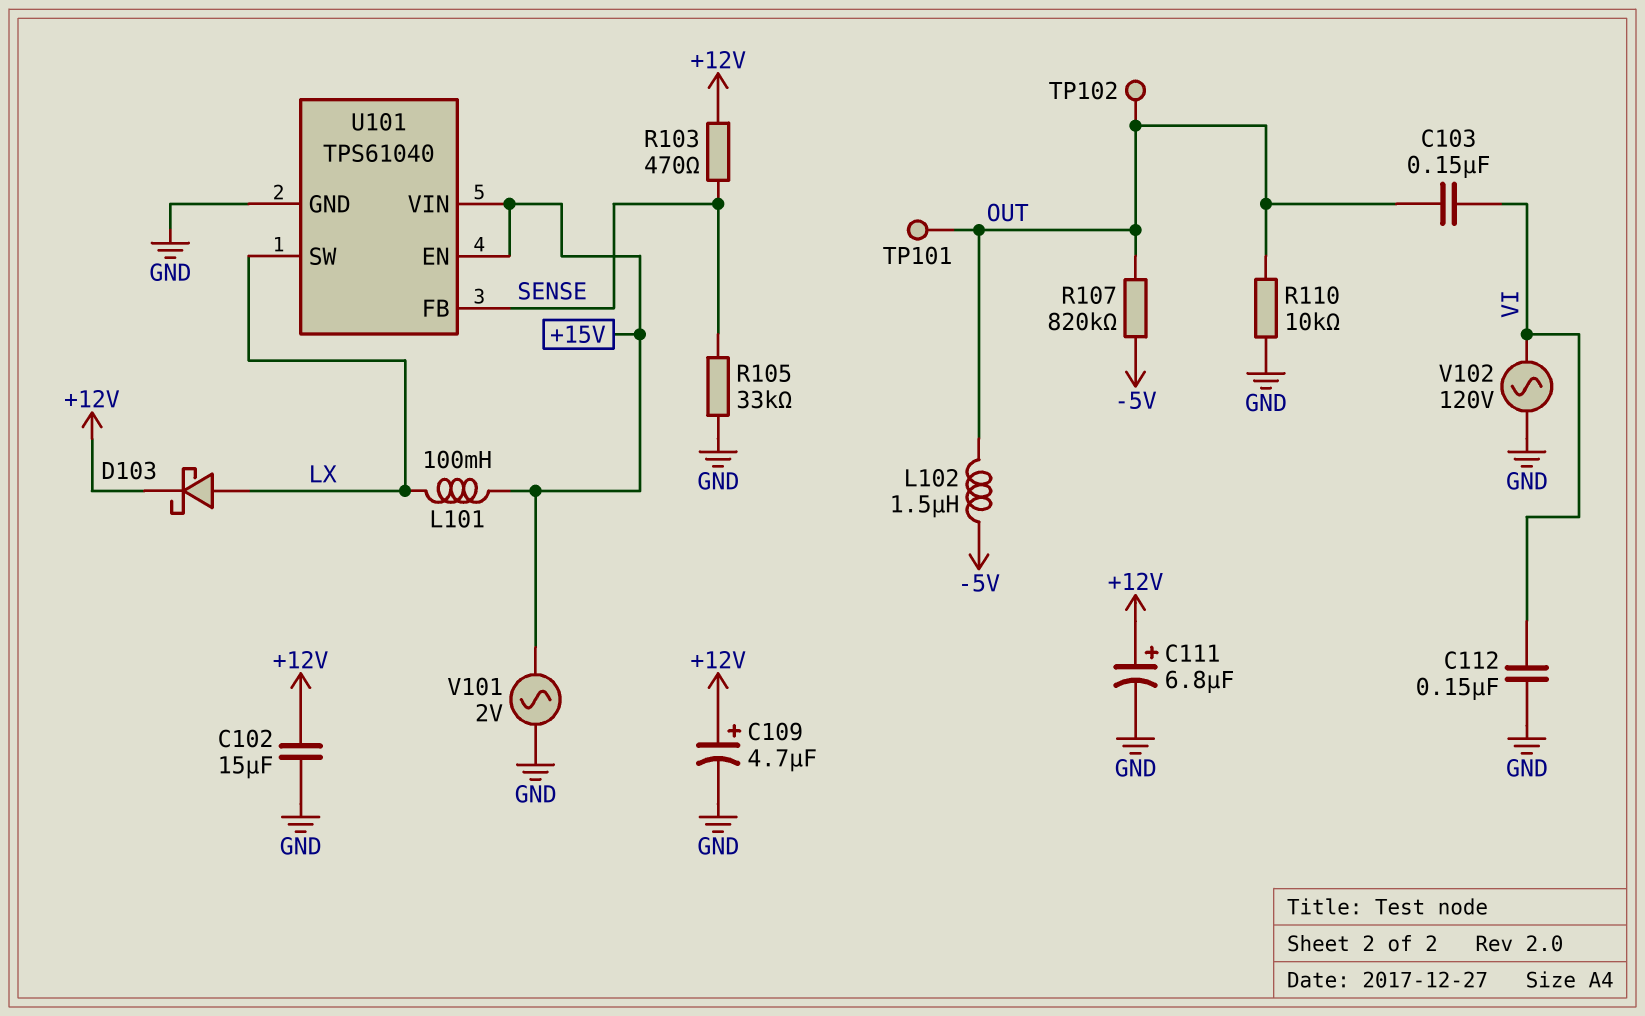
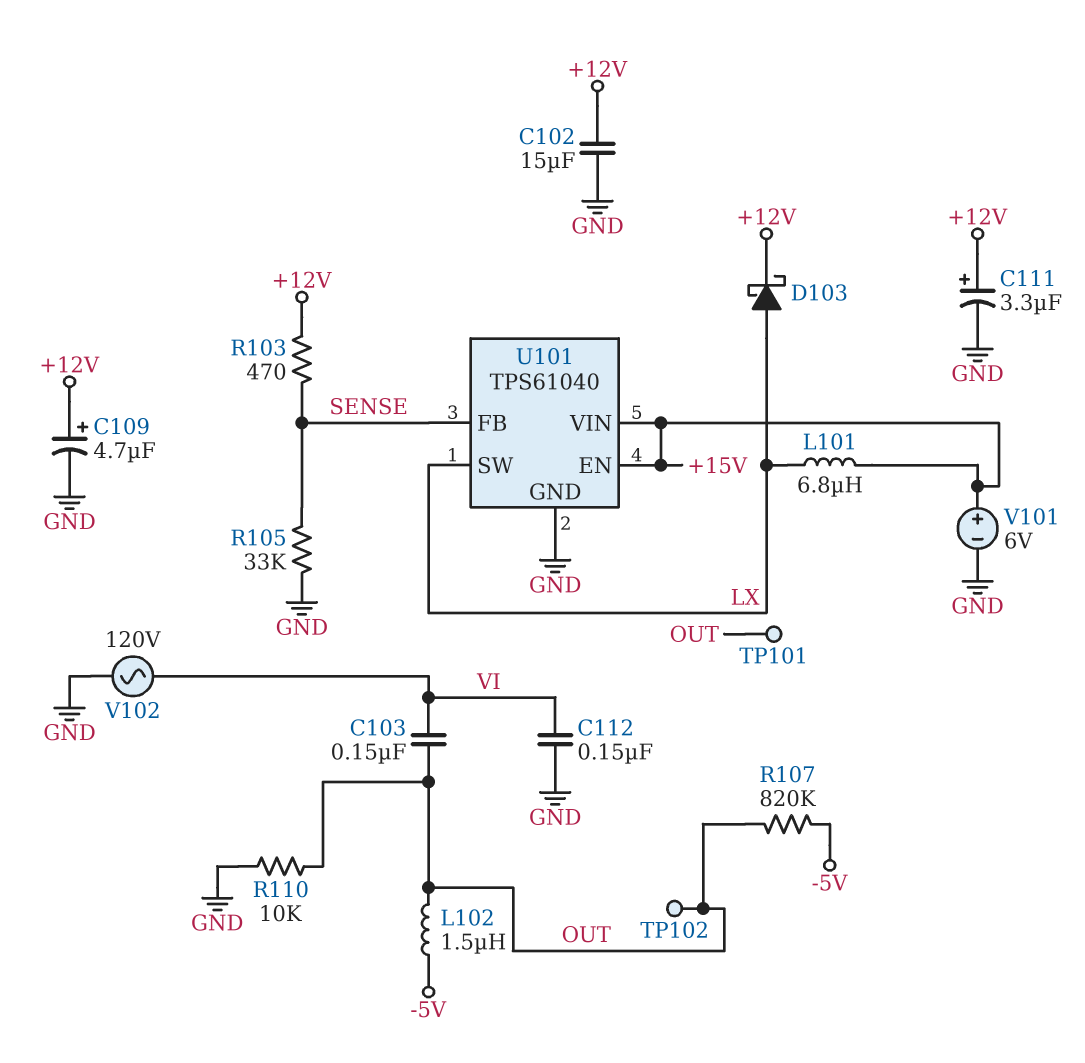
C111: 6.8uF (plus +12V, minus GND) -> 3.3uF (plus +12V, minus GND)
L101: 100mH (+15V, LX) -> 6.8uH (+15V, LX)
V101: AC 2V (+15V, GND) -> 6V (plus +15V, minus GND)

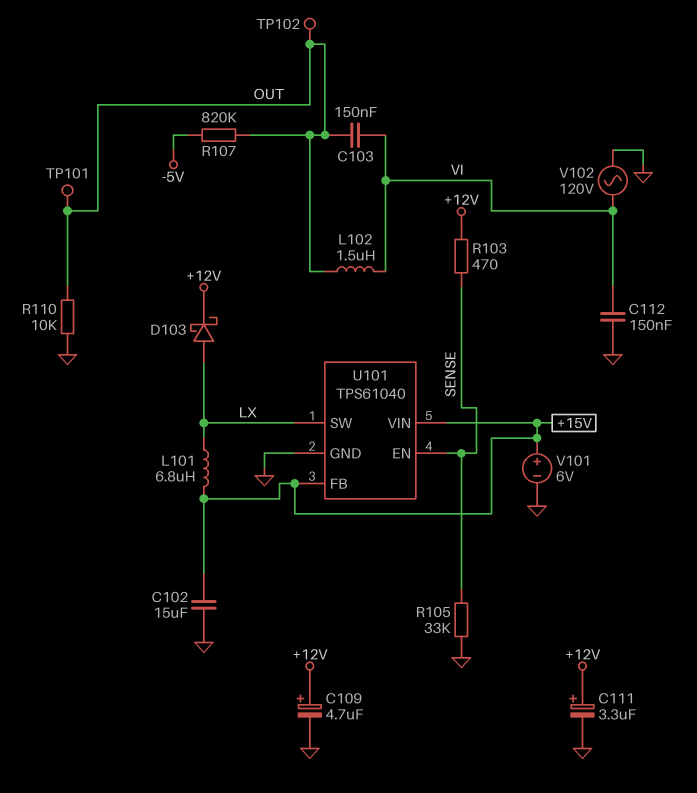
C102: 15uF (+12V, GND) -> 15uF (+15V, GND)
L102: 1.5uH (-5V, OUT) -> 1.5uH (OUT, VI)
U101 pin EN: +15V -> SENSE
U101 pin FB: SENSE -> +15V

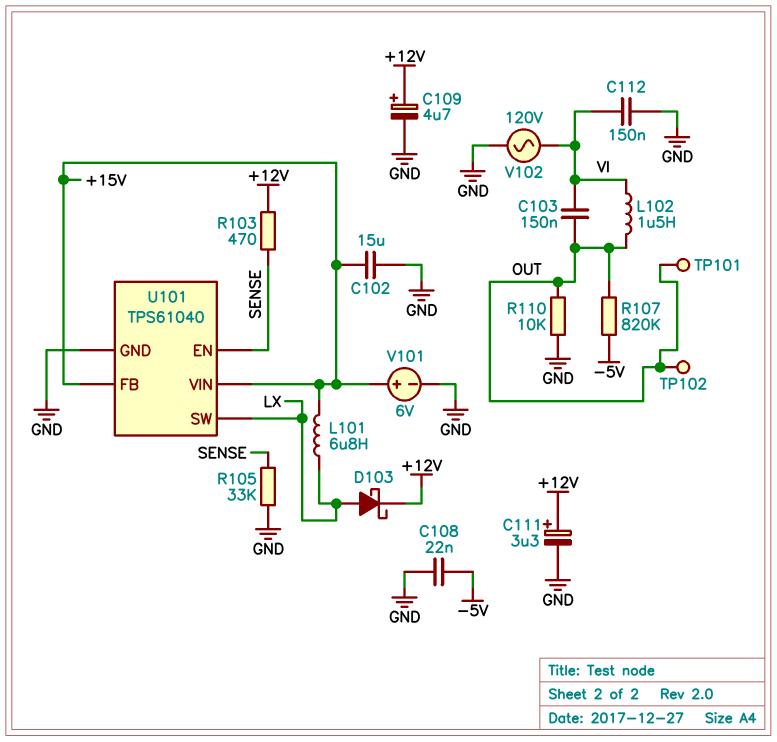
C108: none -> 22nF (-5V, GND)

